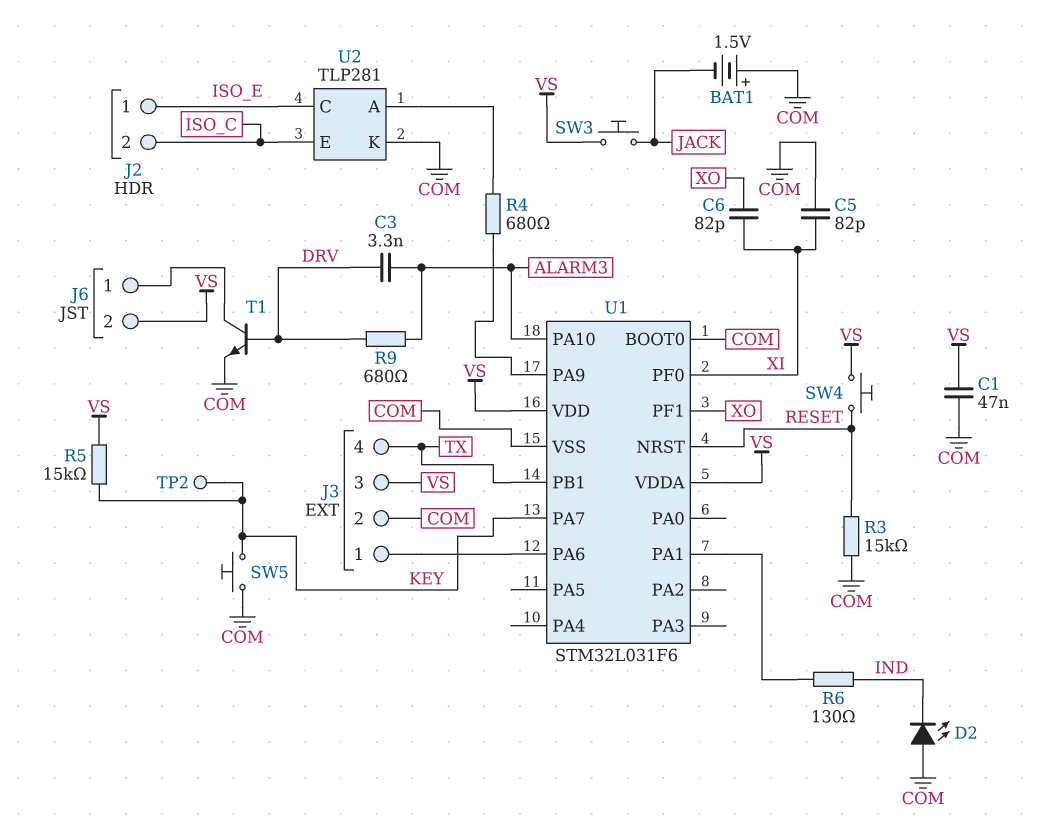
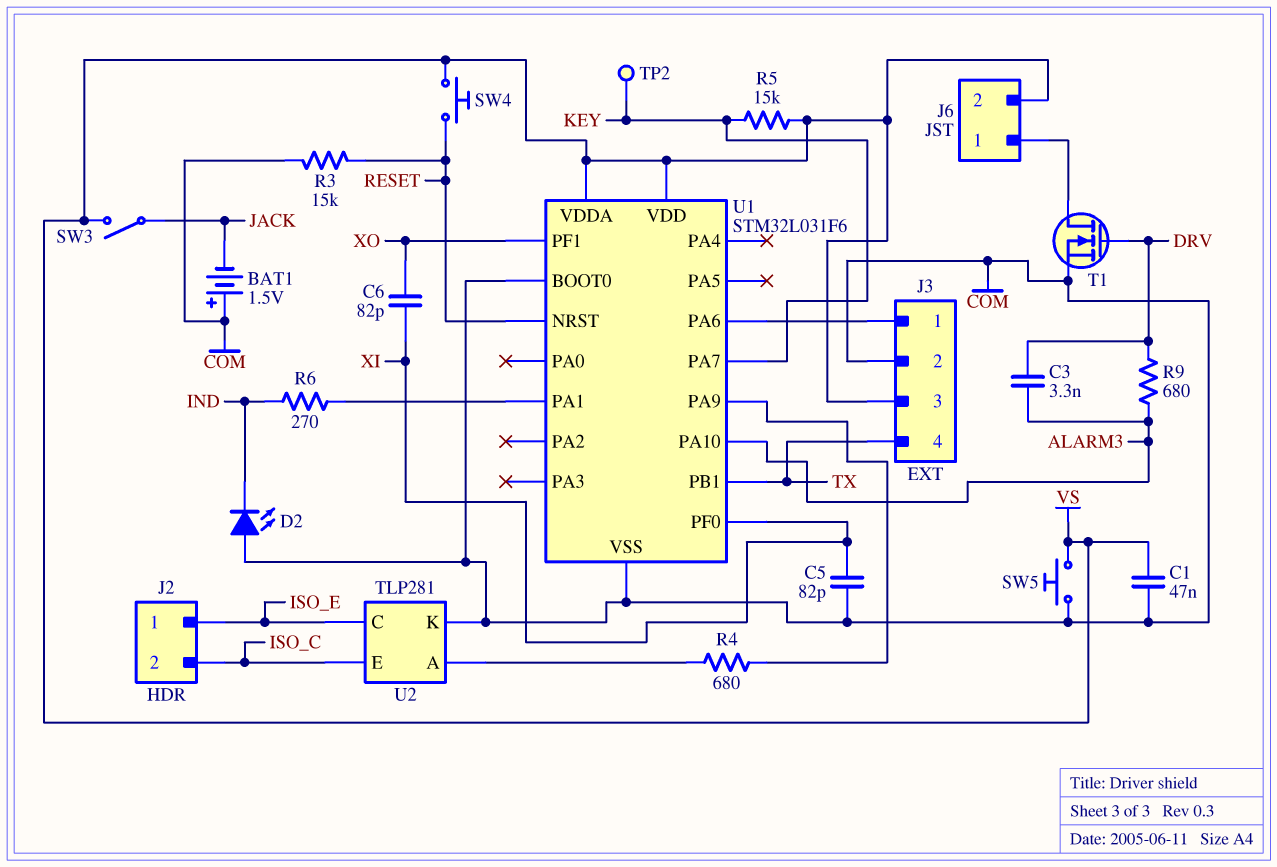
R6: 130 (IND, U1/PA1) -> 270 (IND, U1/PA1)
SW3: button (JACK, VS) -> switch (JACK, VS)
SW5: button (COM, KEY) -> button (COM, VS)
T1: NPN (B DRV, C J6/1, E COM) -> NMOS (G DRV, D J6/1, S COM)

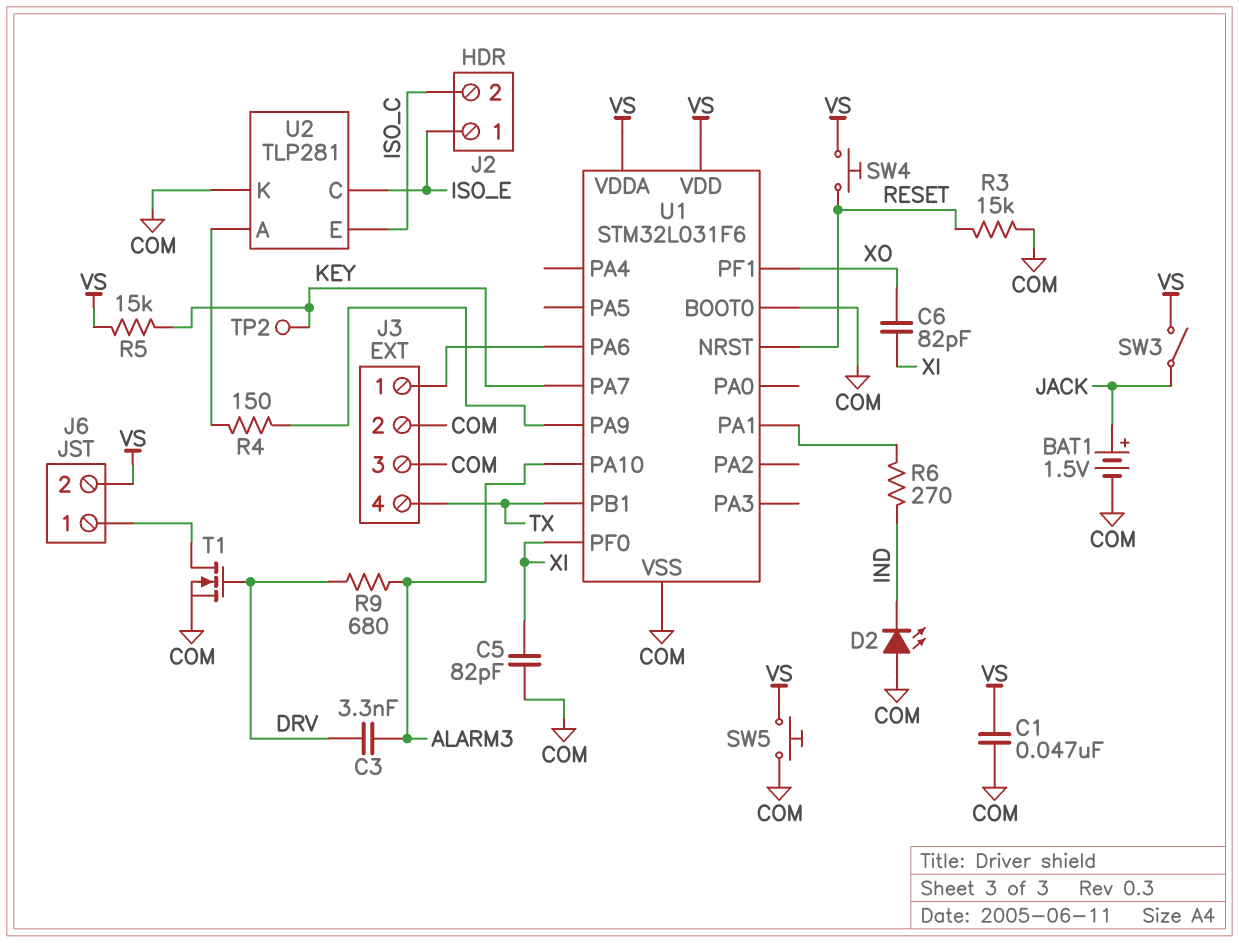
BAT1: 1.5V (plus COM, minus JACK) -> 1.5V (plus JACK, minus COM)
J3 pin 3: VS -> COM
R4: 680 (U1/PA9, U2/A) -> 150 (U1/PA9, U2/A)

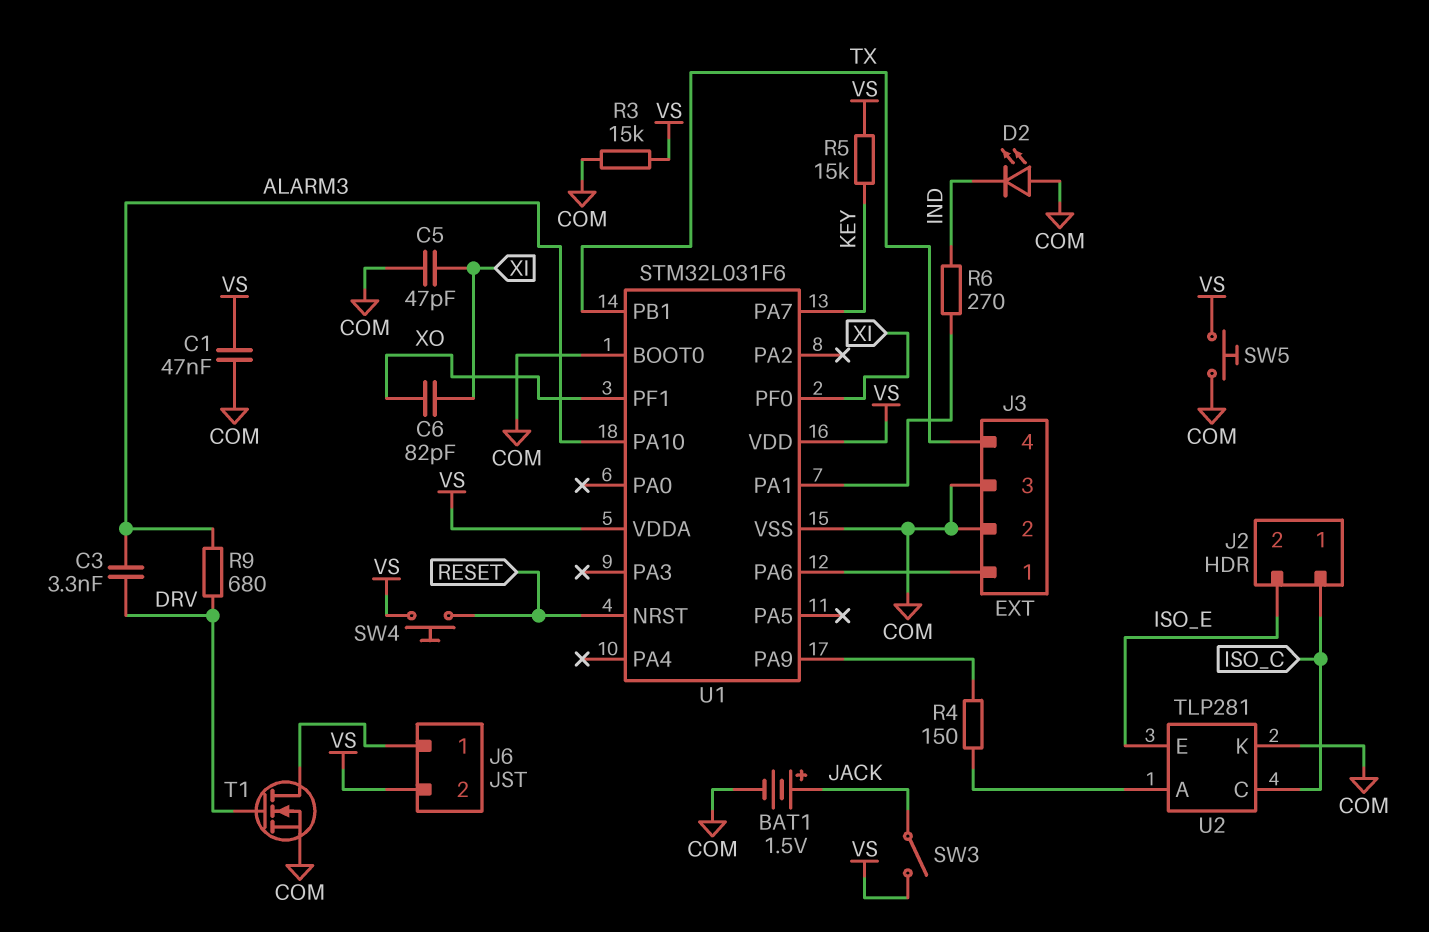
C5: 82pF (COM, XI) -> 47pF (COM, XI)
J2 pin 1: ISO_E -> ISO_C
J2 pin 2: ISO_C -> ISO_E
R3: 15k (COM, RESET) -> 15k (COM, VS)
TP2: test point (KEY) -> none
U2 pin C: ISO_E -> ISO_C
U2 pin E: ISO_C -> ISO_E

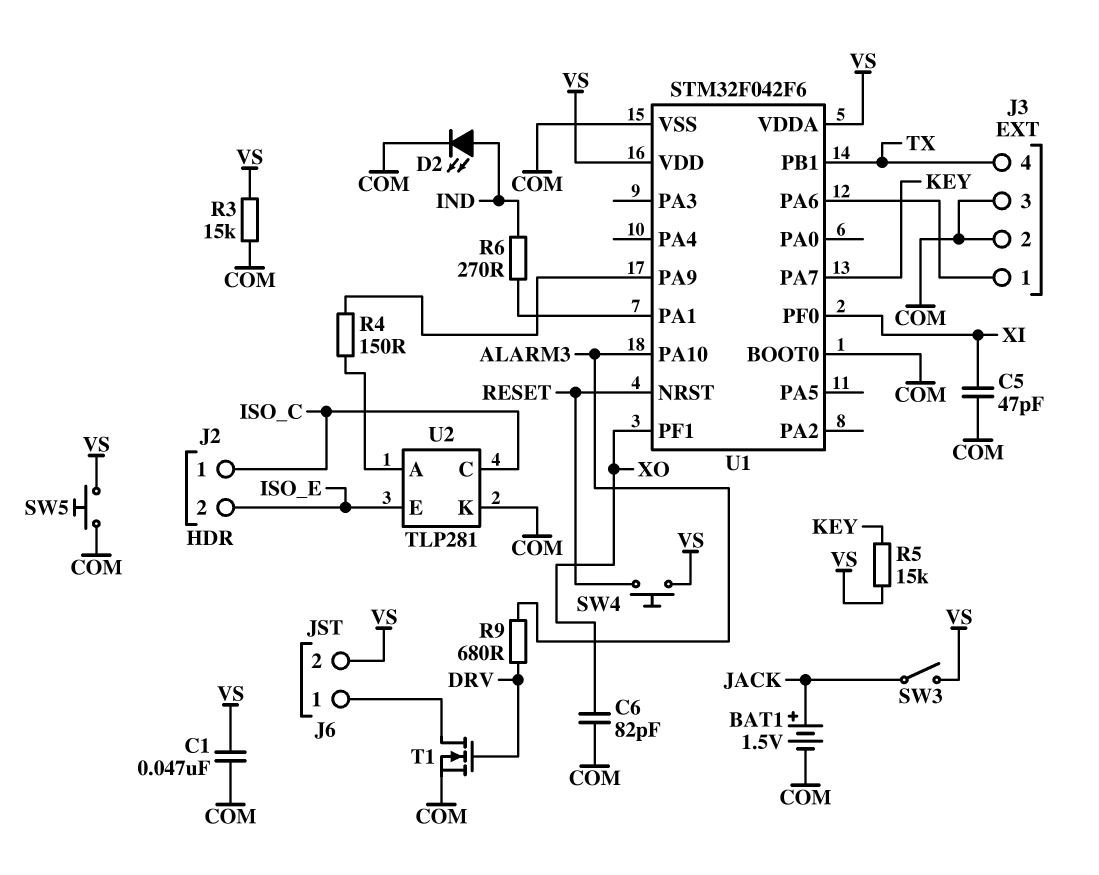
C3: 3.3nF (ALARM3, DRV) -> none
C6: 82pF (XI, XO) -> 82pF (COM, XO)
D2: LED (A COM, K IND) -> LED (A IND, K COM)
U1: STM32L031F6 -> STM32F042F6

